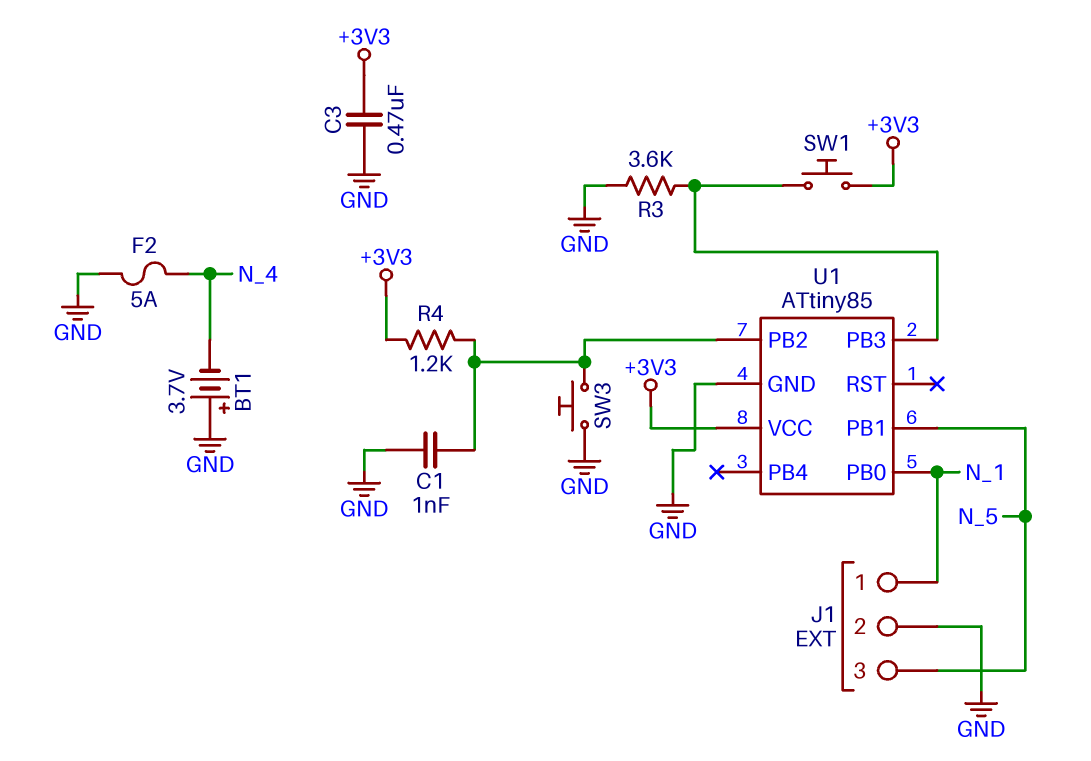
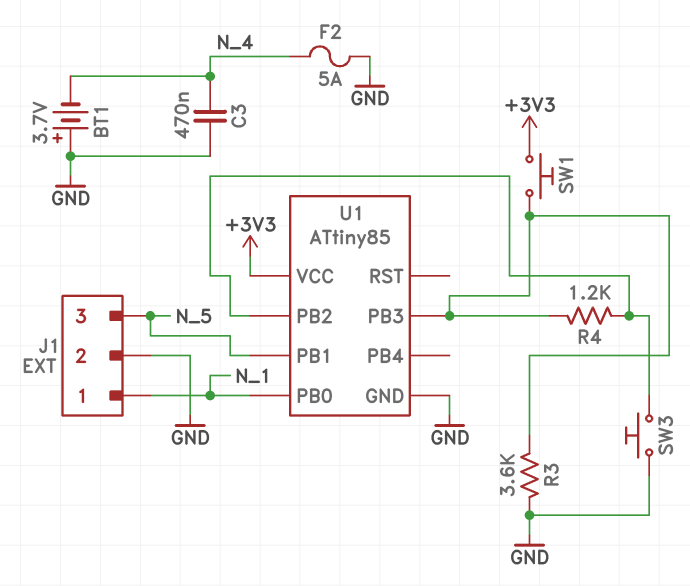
C1: 1nF (GND, U1/PB2) -> none
C3: 470nF (+3V3, GND) -> 470nF (GND, N_4)
R4: 1.2k (+3V3, U1/PB2) -> 1.2k (U1/PB2, U1/PB3)

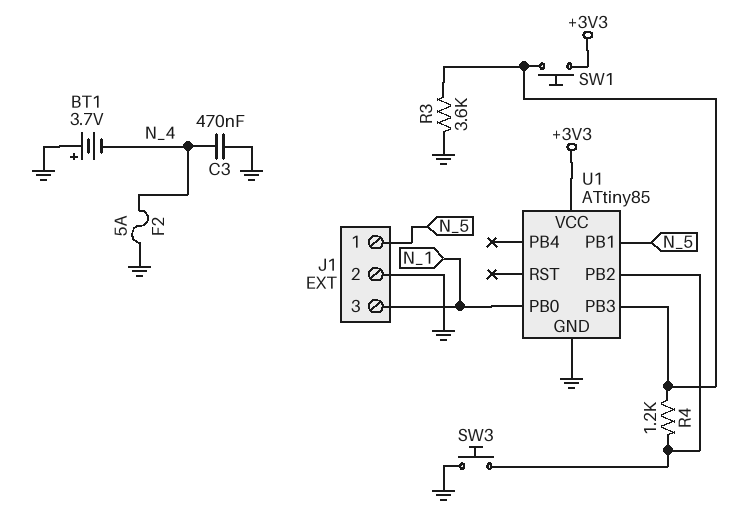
J1 pin 1: N_1 -> N_5
J1 pin 3: N_5 -> N_1

